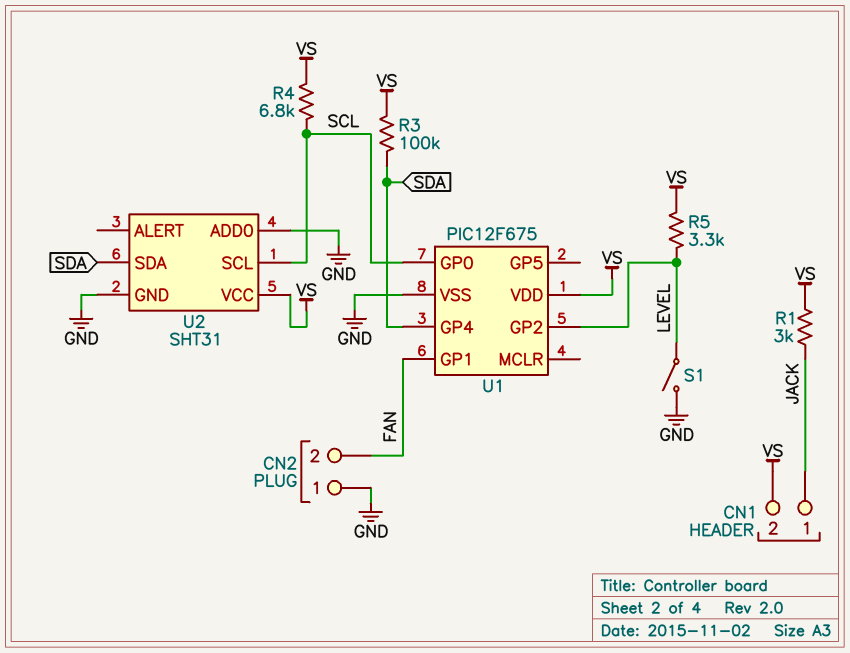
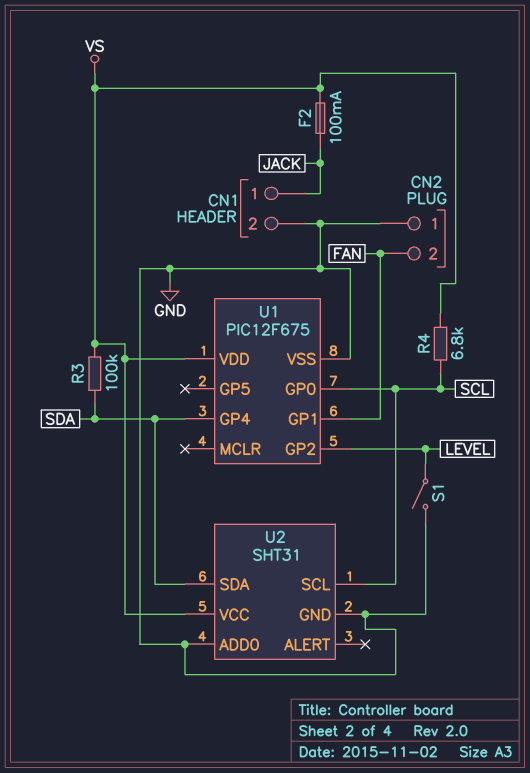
CN1 pin 2: VS -> GND
F2: none -> 100mA (JACK, VS)
R1: 3k (JACK, VS) -> none
R5: 3.3k (LEVEL, VS) -> none

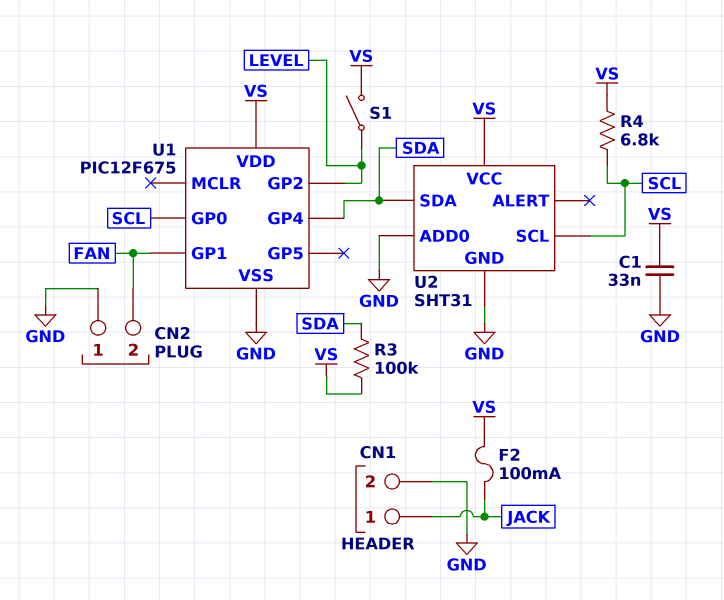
C1: none -> 33nF (GND, VS)
S1: switch (GND, LEVEL) -> switch (LEVEL, VS)

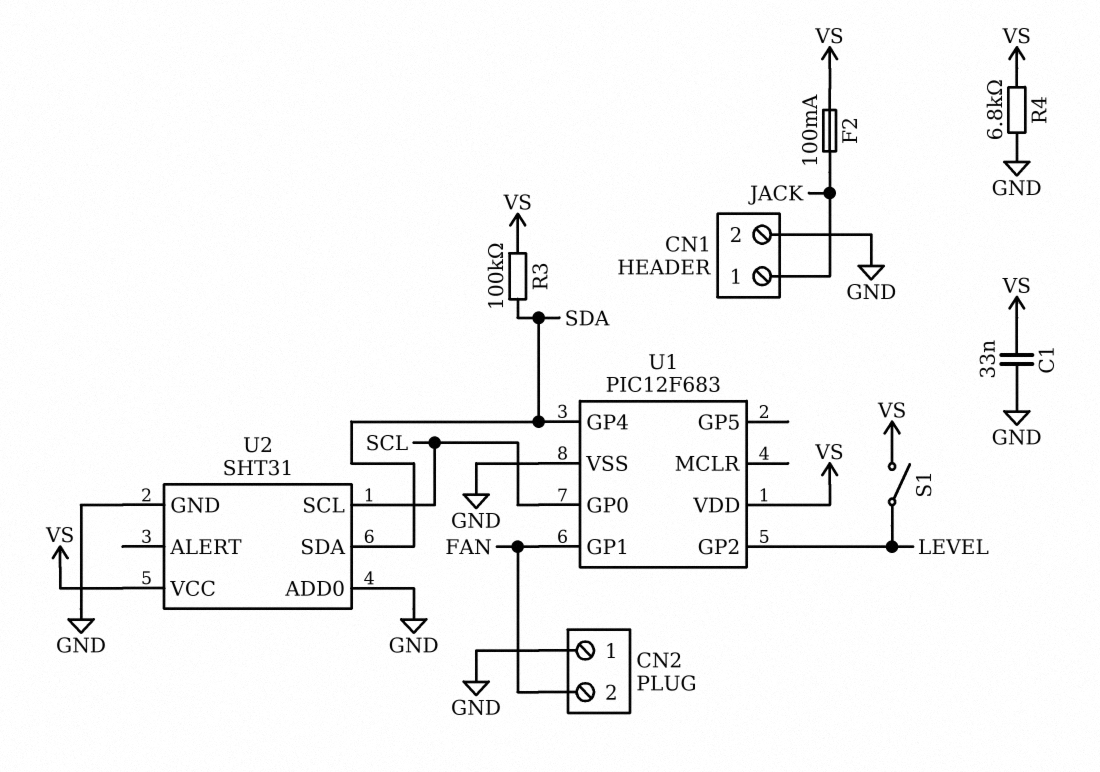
R4: 6.8k (SCL, VS) -> 6.8k (GND, VS)
U1: PIC12F675 -> PIC12F683

